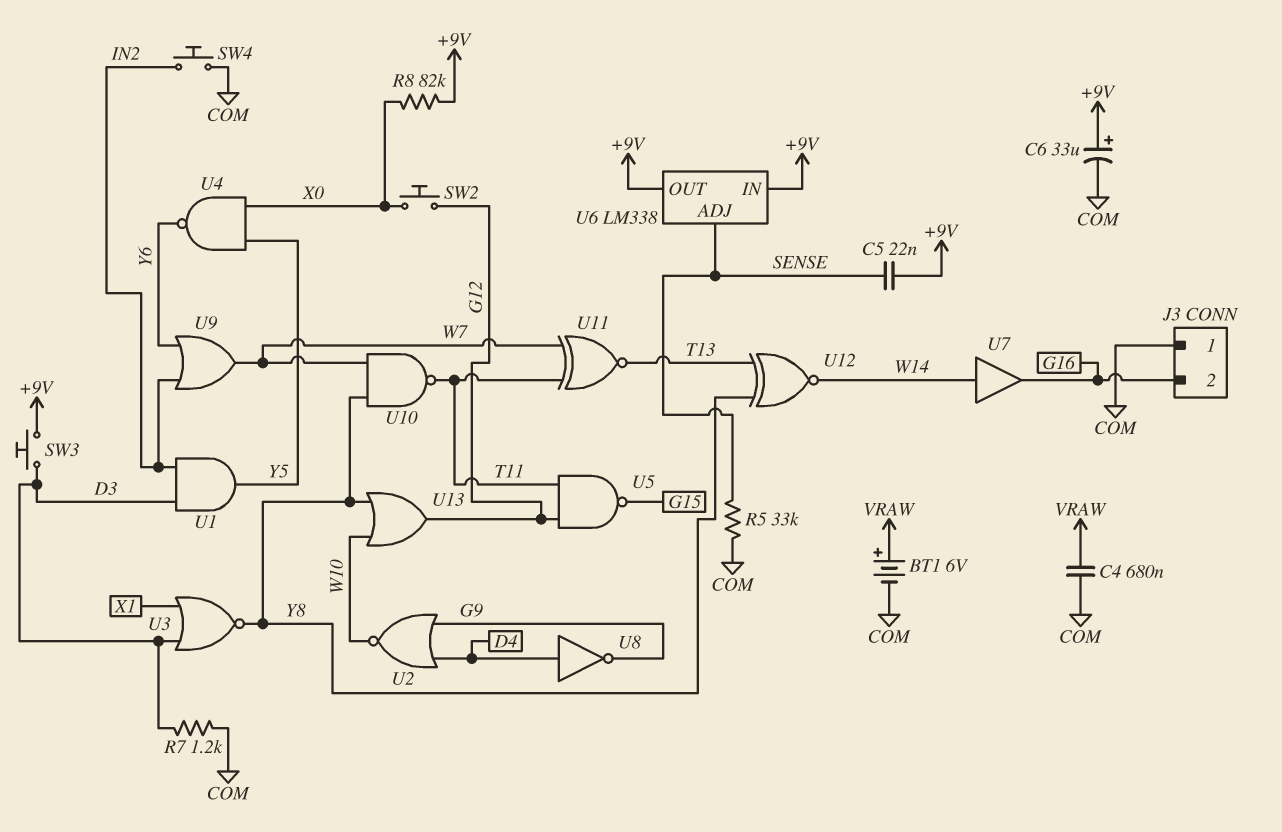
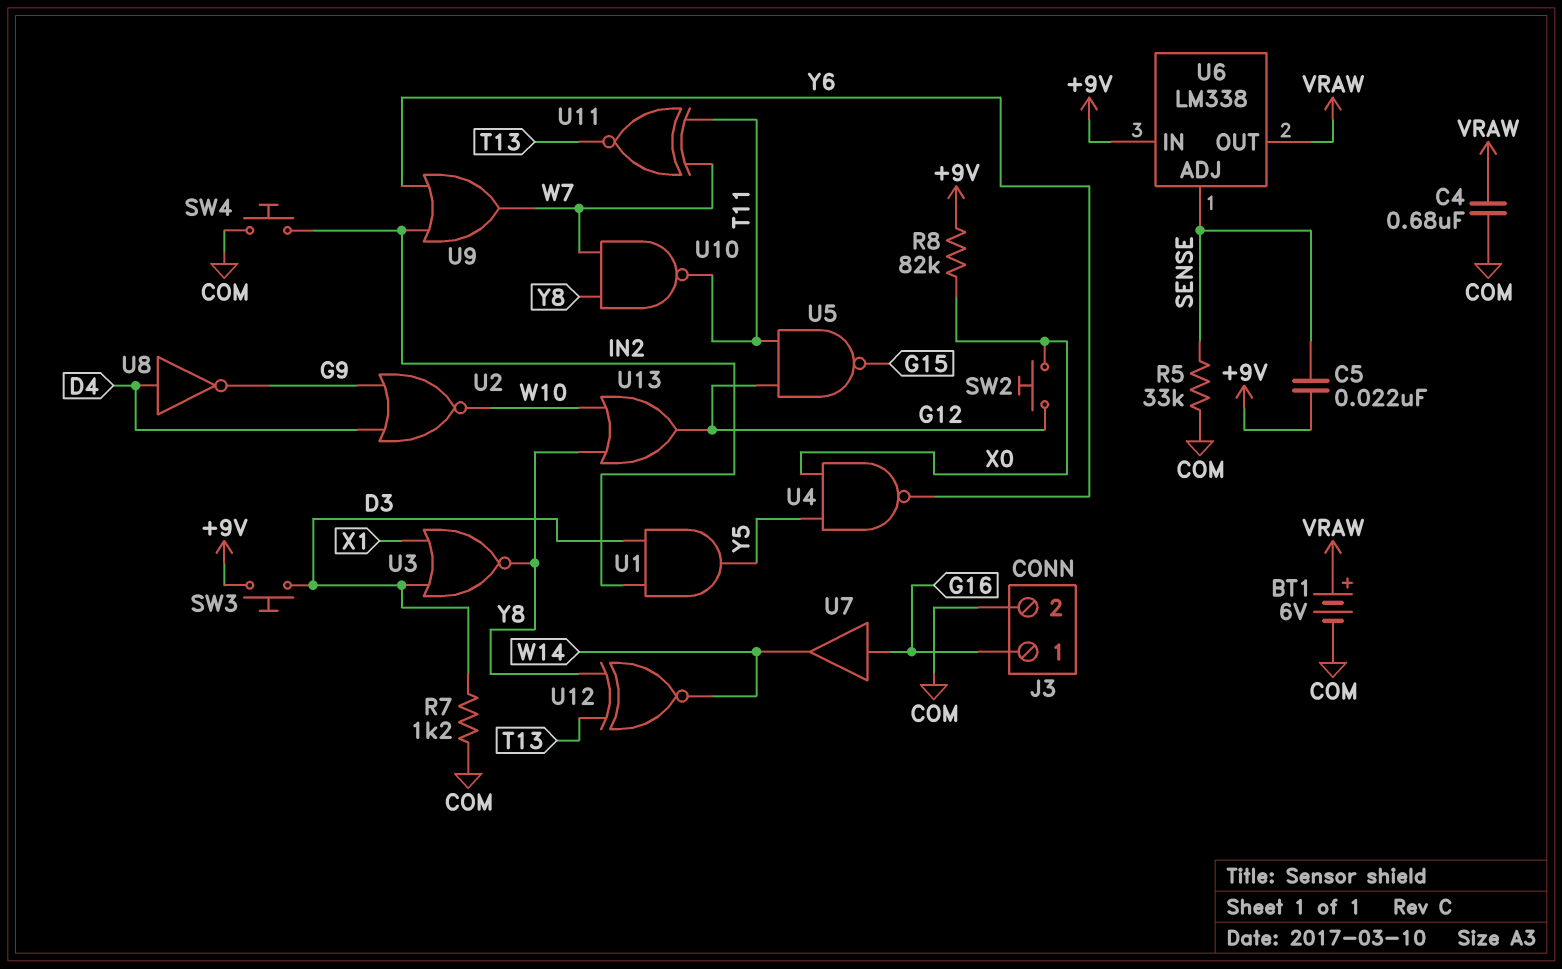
C6: 33uF (plus +9V, minus COM) -> none
J3 pin 1: COM -> G16
J3 pin 2: G16 -> COM
U6 pin OUT: +9V -> VRAW
U7: buffer (in W14, out G16) -> buffer (in G16, out W14)

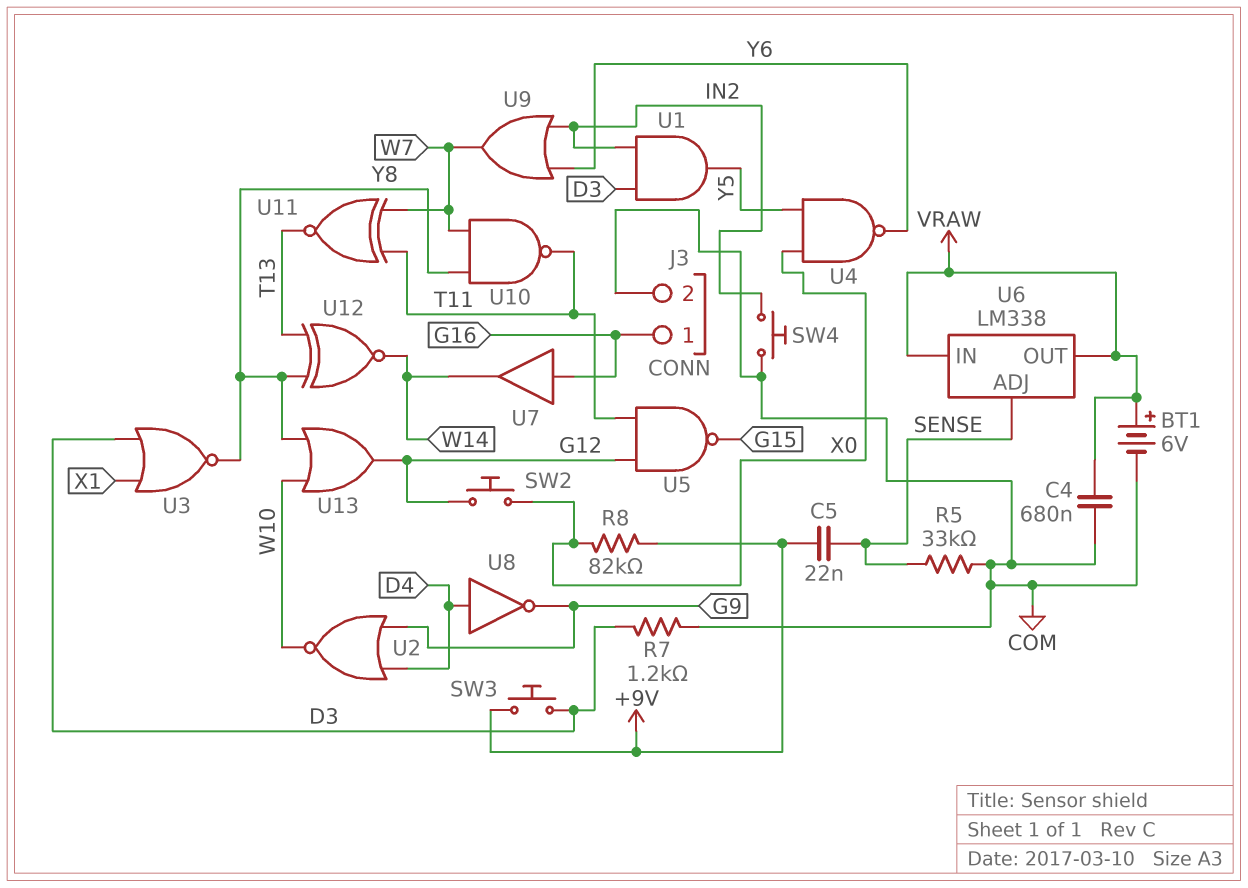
U6 pin IN: +9V -> VRAW

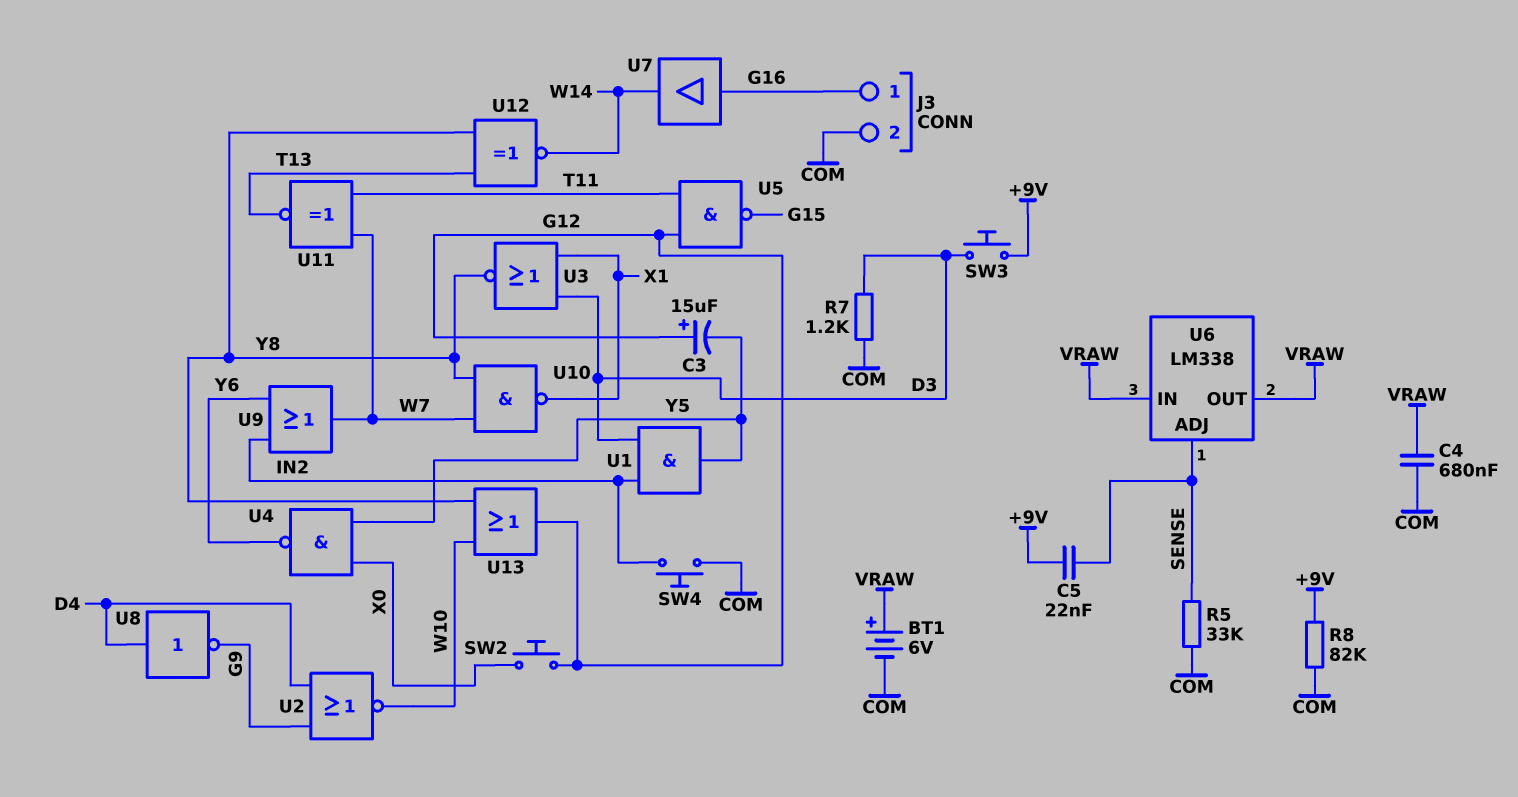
C3: none -> 15uF (plus G12, minus Y5)
R8: 82k (+9V, X0) -> 82k (+9V, COM)
U10: NAND (in W7, in Y8, out T11) -> NAND (in W7, in Y8, out X1)

